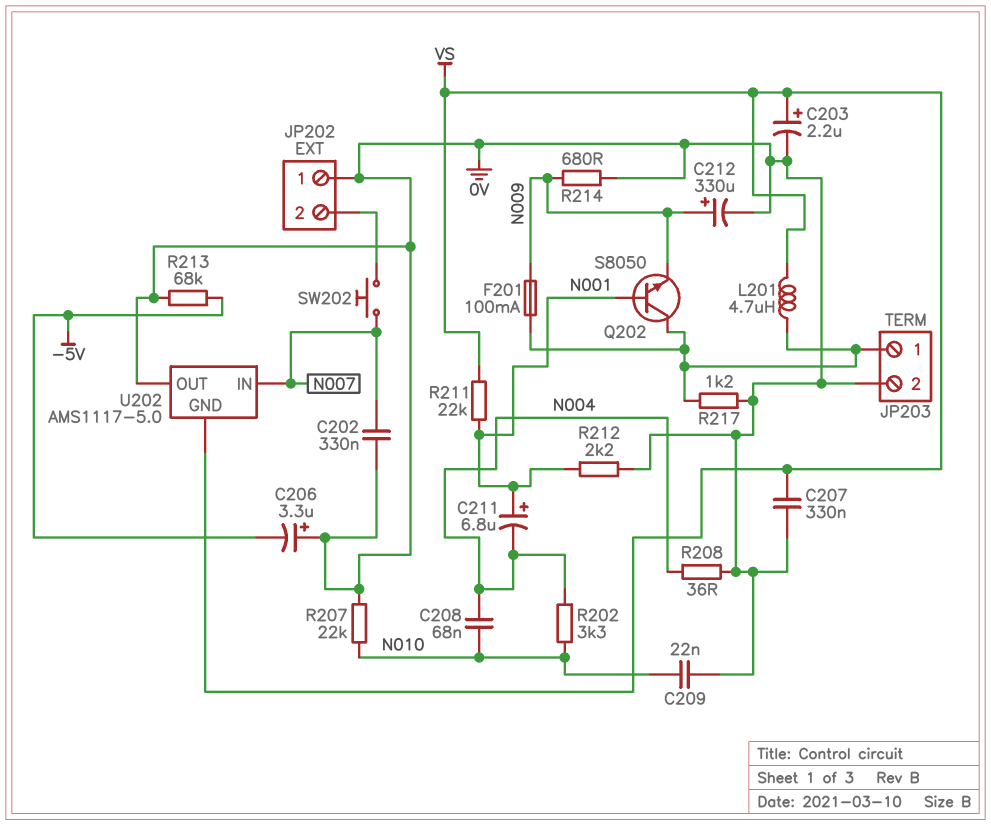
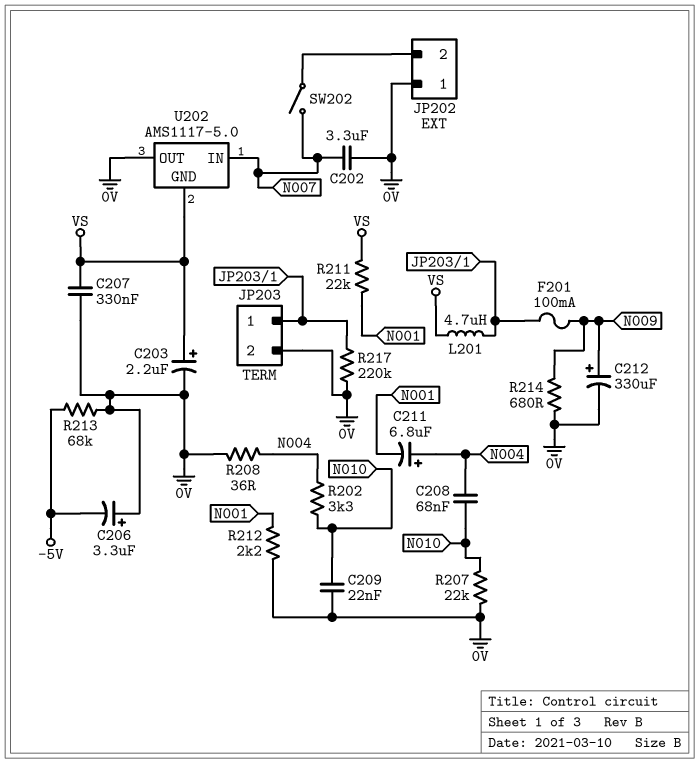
C202: 330nF (0V, N007) -> 3.3uF (0V, N007)
C211: 6.8uF (plus N001, minus N004) -> 6.8uF (plus N004, minus N001)
Q202: NPN S8050 (B N001, C JP203/1, E N009) -> none
R217: 1.2k (0V, JP203/1) -> 220k (0V, JP203/1)
SW202: button (JP202/2, N007) -> switch (JP202/2, N007)

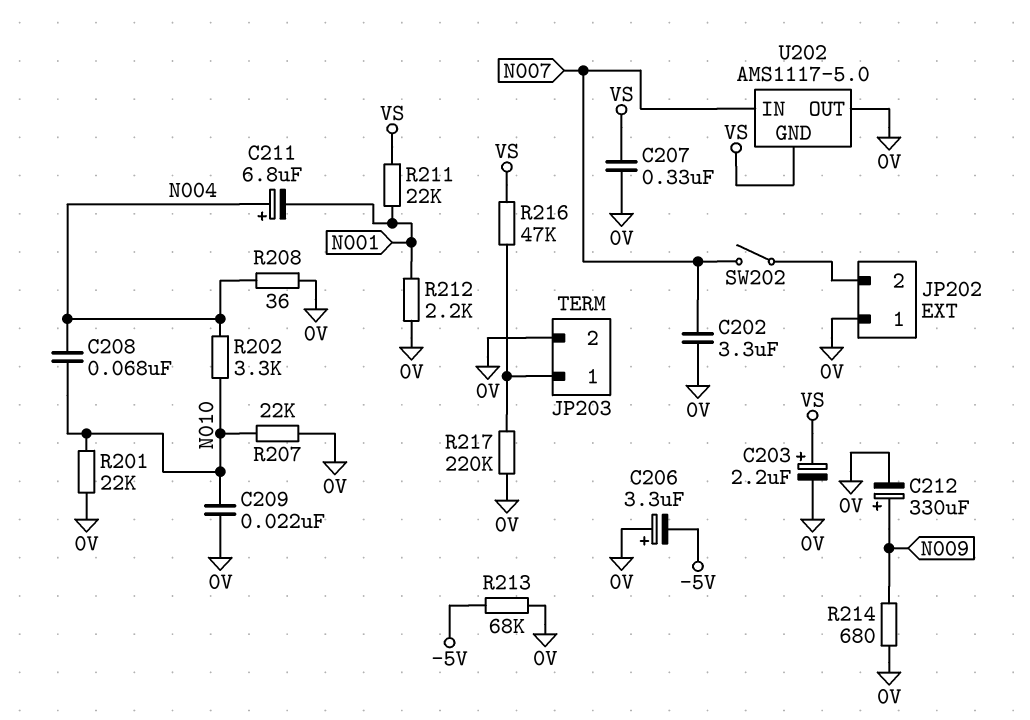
F201: 100mA (JP203/1, N009) -> none
L201: 4.7uH (JP203/1, VS) -> none
R201: none -> 22k (0V, N010)
R216: none -> 47k (JP203/1, VS)

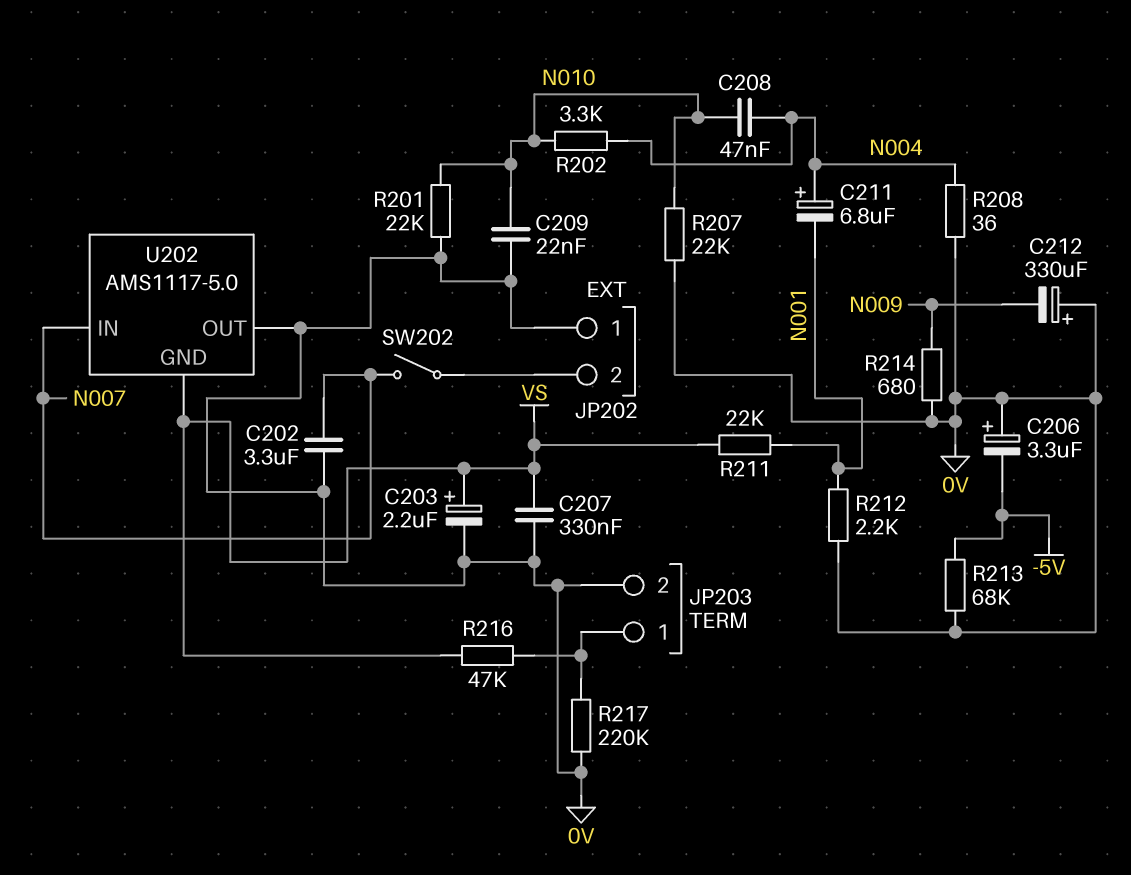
C208: 68nF (N004, N010) -> 47nF (N004, N010)
C212: 330uF (plus N009, minus 0V) -> 330uF (plus 0V, minus N009)

